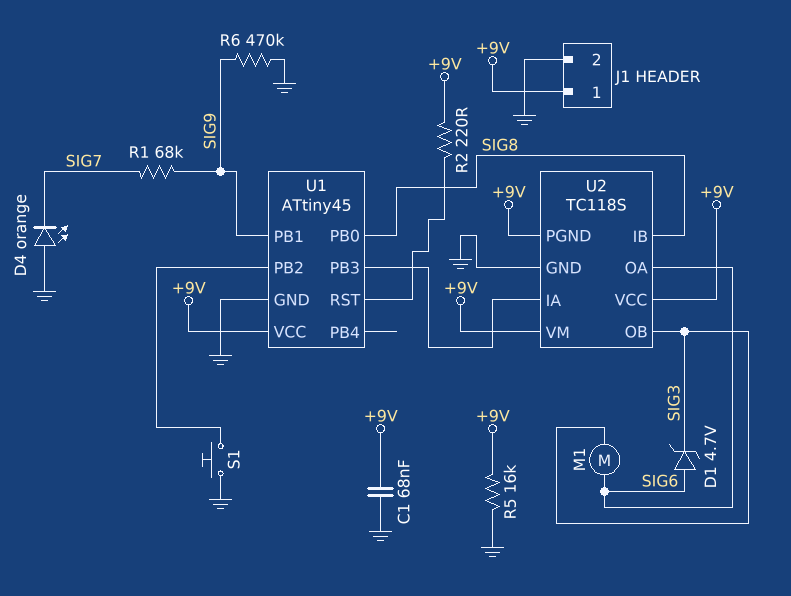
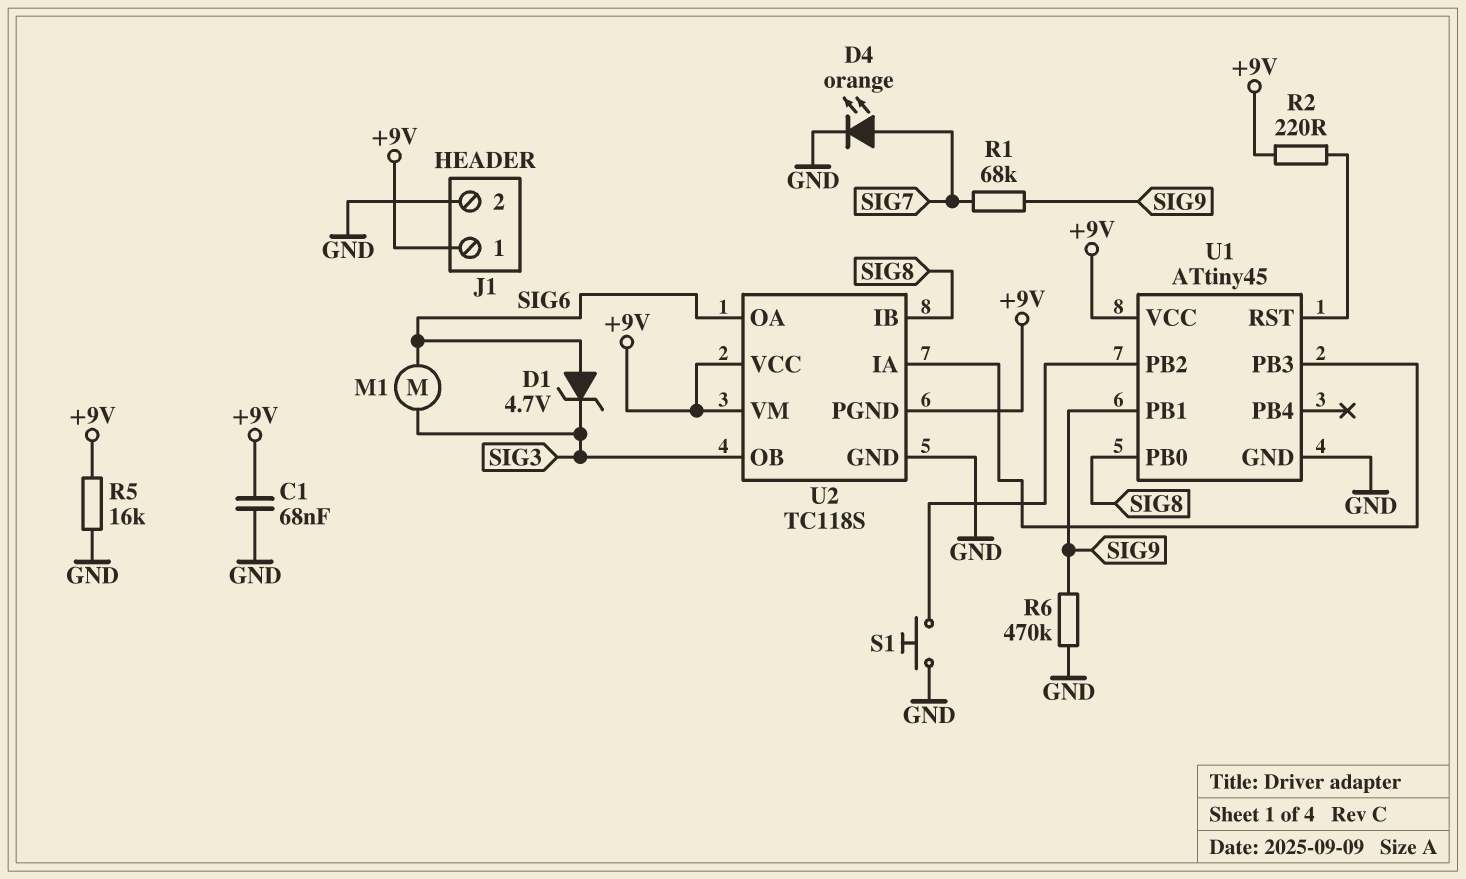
D4: LED orange (A GND, K SIG7) -> LED orange (A SIG7, K GND)

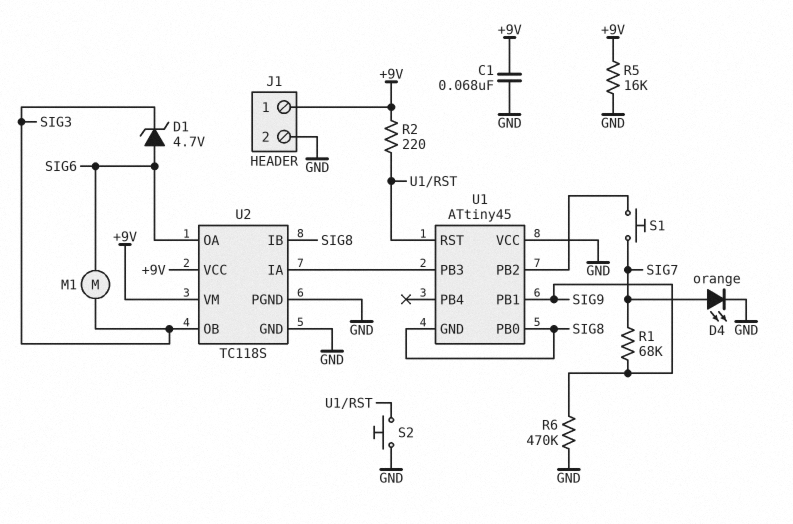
S1: button (GND, U1/PB2) -> button (SIG7, U1/PB2)
S2: none -> button (GND, U1/RST)
U1 pin GND: GND -> SIG8
U1 pin VCC: +9V -> GND
U2 pin PGND: +9V -> GND

